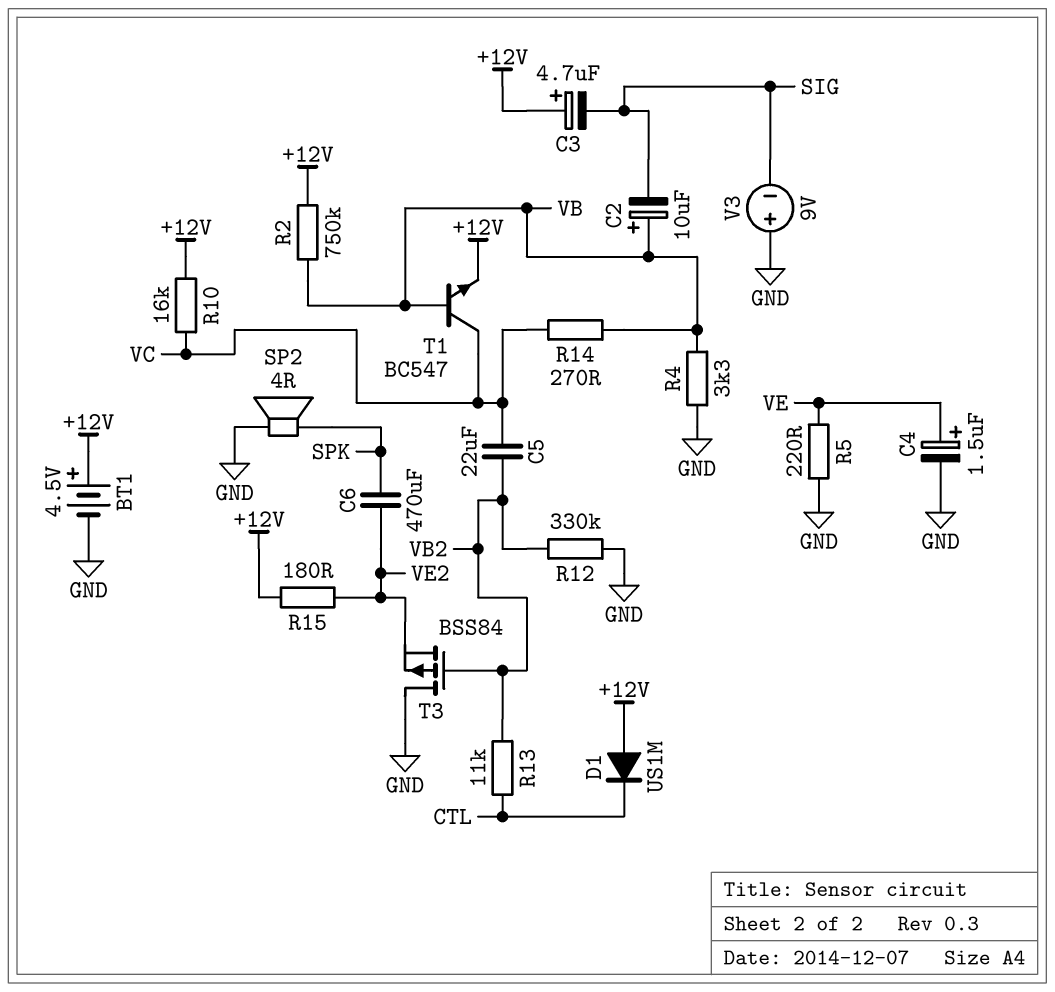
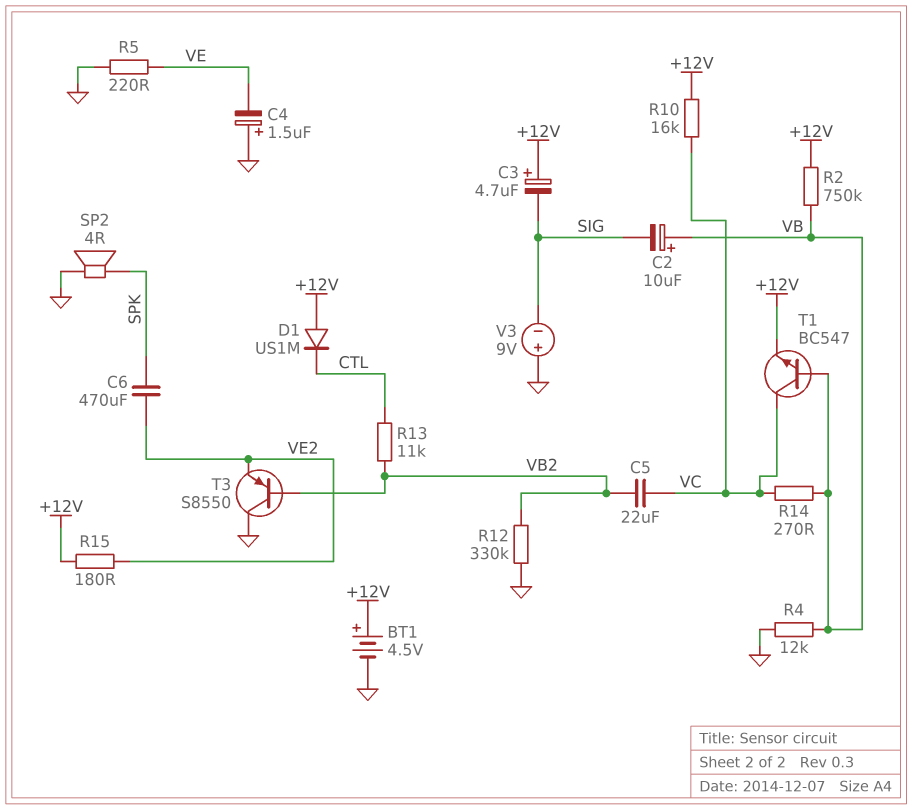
C4: 1.5uF (plus VE, minus GND) -> 1.5uF (plus GND, minus VE)
R4: 3.3k (GND, VB) -> 12k (GND, VB)
T3: PMOS BSS84 (G VB2, D GND, S VE2) -> PNP S8550 (B VB2, C GND, E VE2)

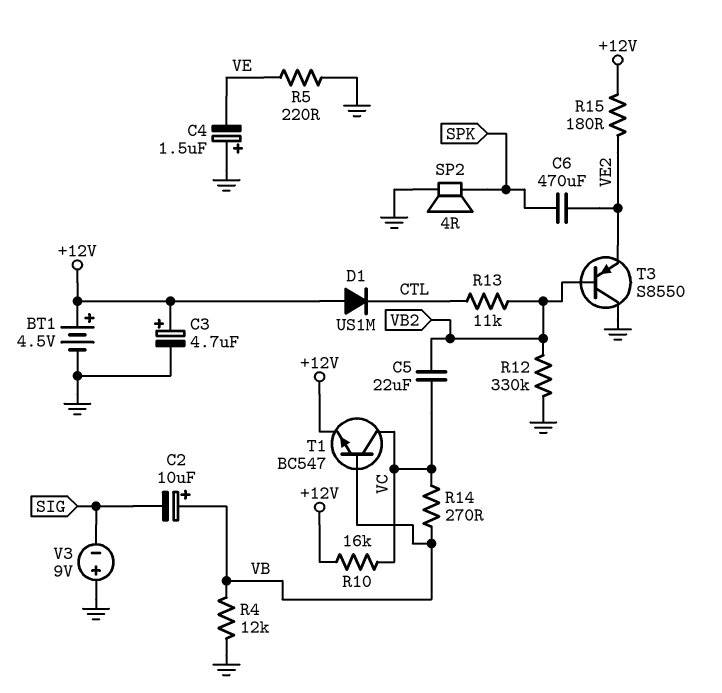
C3: 4.7uF (plus +12V, minus SIG) -> 4.7uF (plus +12V, minus GND)
R2: 750k (+12V, VB) -> none

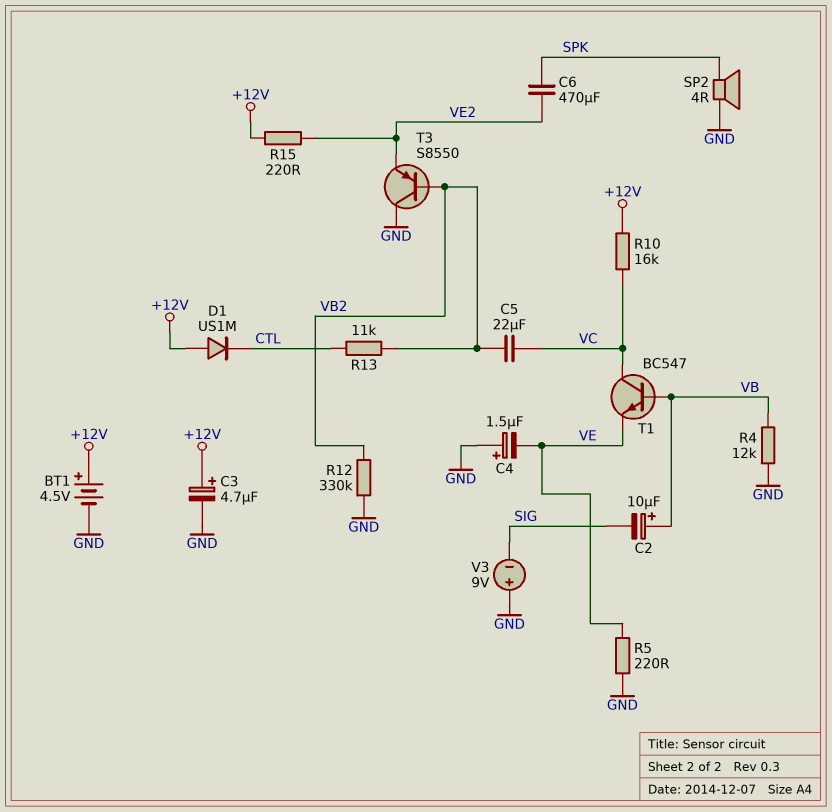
R14: 270 (VB, VC) -> none
R15: 180 (+12V, VE2) -> 220 (+12V, VE2)
T1: NPN BC547 (B VB, C VC, E +12V) -> NPN BC547 (B VB, C VC, E VE)

